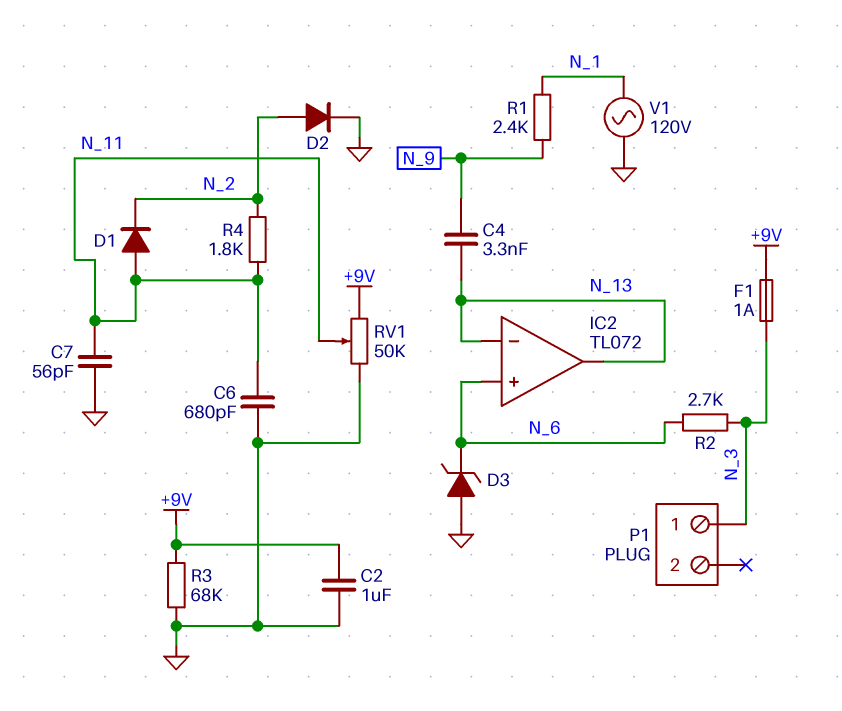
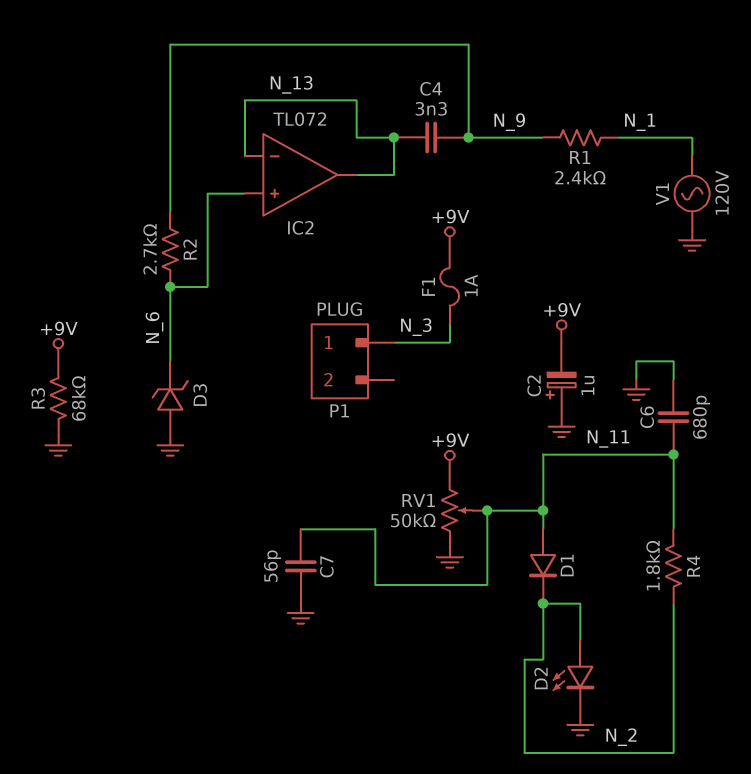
C2: 1uF (+9V, GND) -> 1uF (plus GND, minus +9V)
D2: diode (A N_2, K GND) -> LED (A N_2, K GND)
R2: 2.7k (N_3, N_6) -> 2.7k (N_6, N_9)

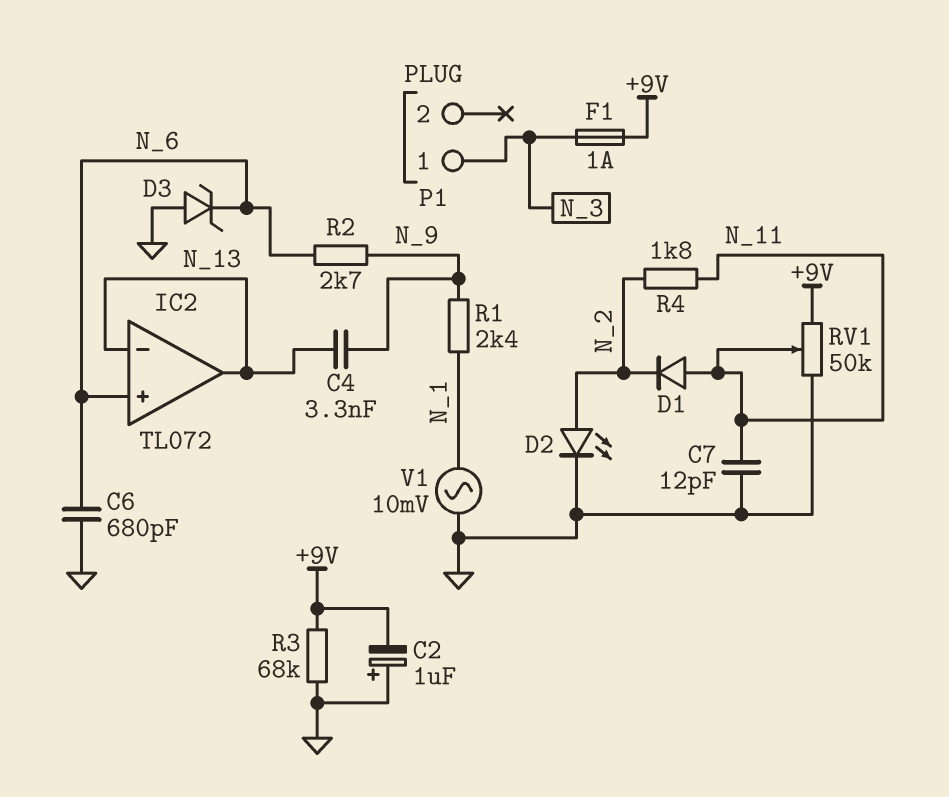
C6: 680pF (GND, N_11) -> 680pF (GND, N_6)
C7: 56pF (GND, N_11) -> 12pF (GND, N_11)
V1: AC 120V (GND, N_1) -> AC 10mV (GND, N_1)

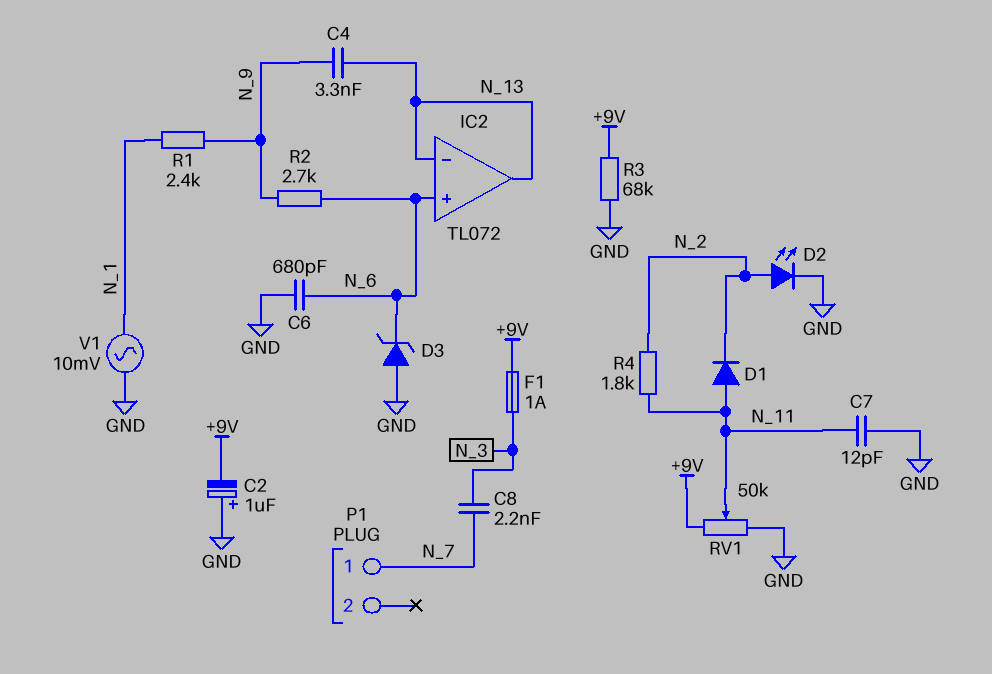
C8: none -> 2.2nF (N_3, N_7)
P1 pin 1: N_3 -> N_7

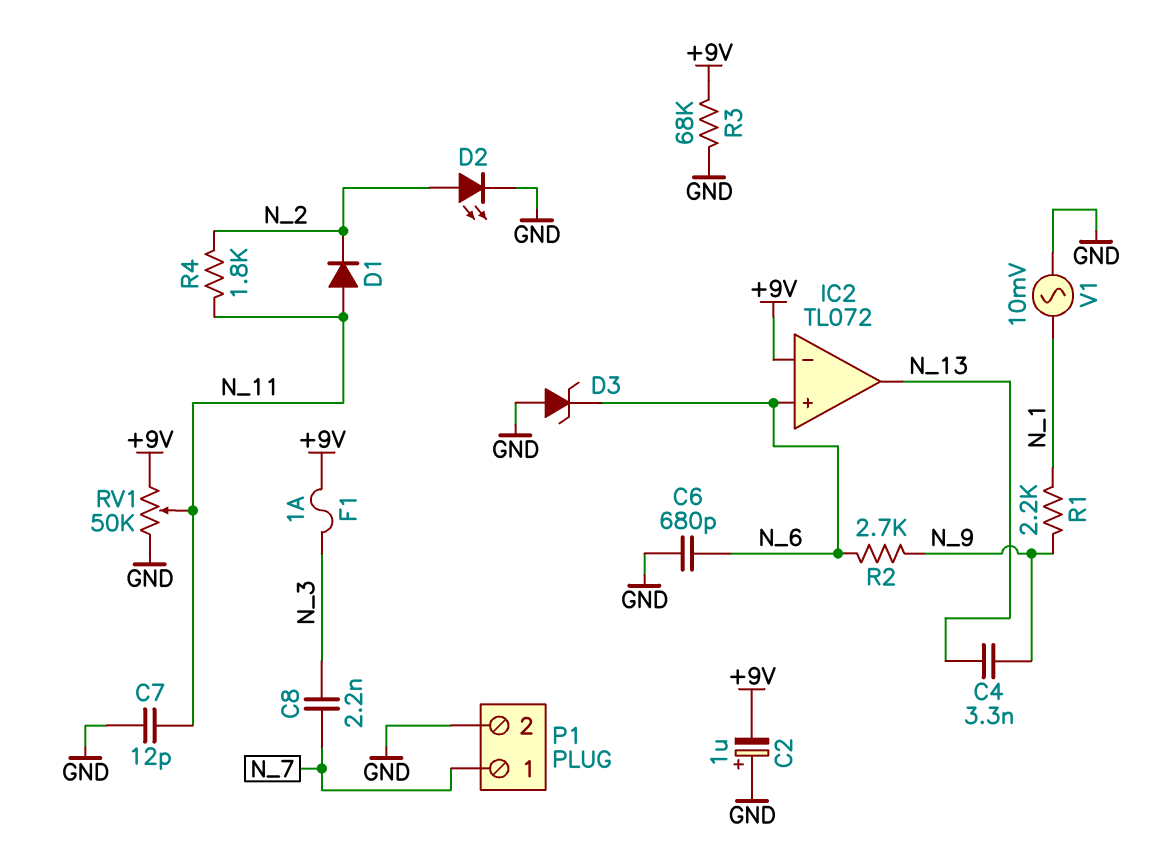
IC2 pin in-: N_13 -> +9V
P1 pin 2: none -> GND
R1: 2.4k (N_1, N_9) -> 2.2k (N_1, N_9)

